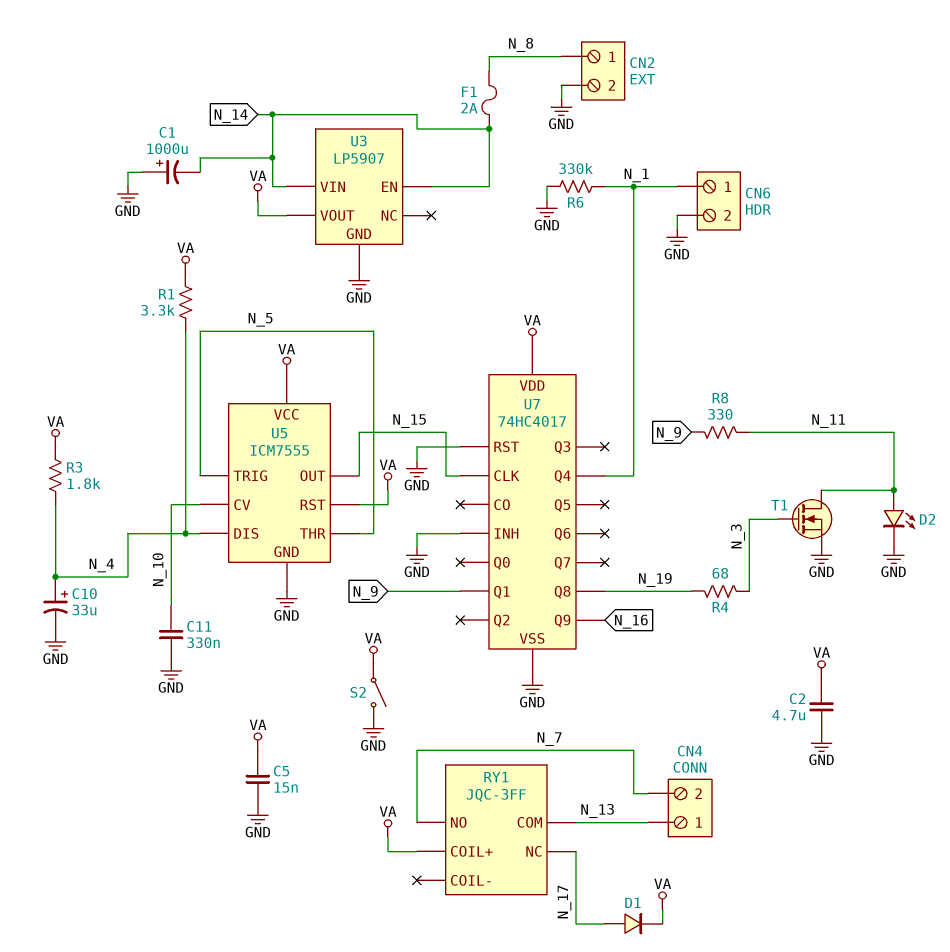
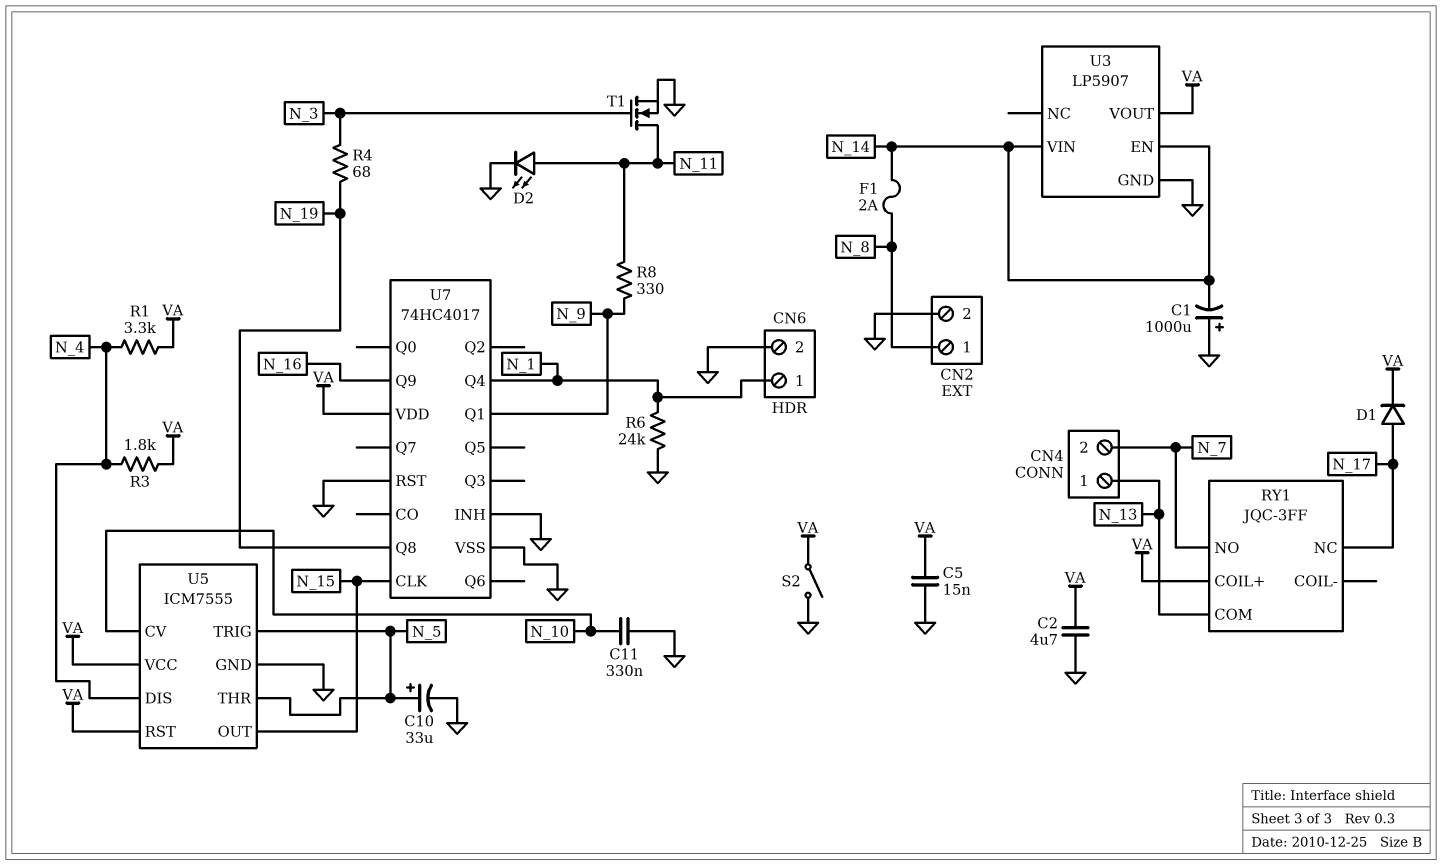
C10: 33uF (plus N_4, minus GND) -> 33uF (plus N_5, minus GND)
R6: 330k (GND, N_1) -> 24k (GND, N_1)

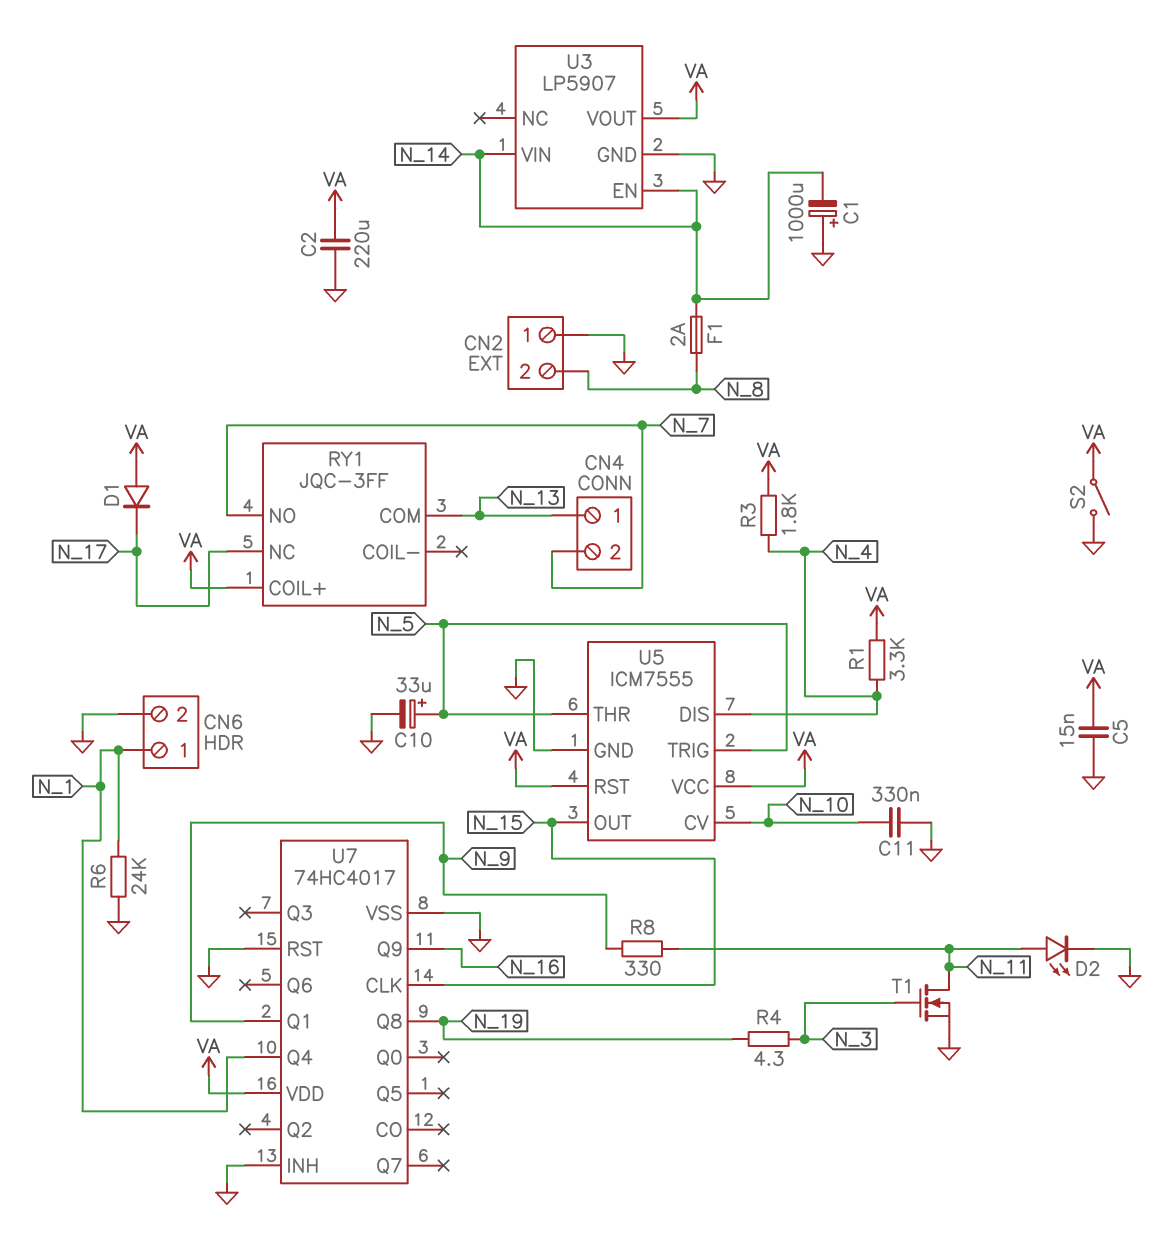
C2: 4.7uF (GND, VA) -> 220uF (GND, VA)
CN2 pin 1: N_8 -> GND
CN2 pin 2: GND -> N_8
D1: diode (A N_17, K VA) -> diode (A VA, K N_17)
R4: 68 (N_3, N_19) -> 4.3 (N_3, N_19)

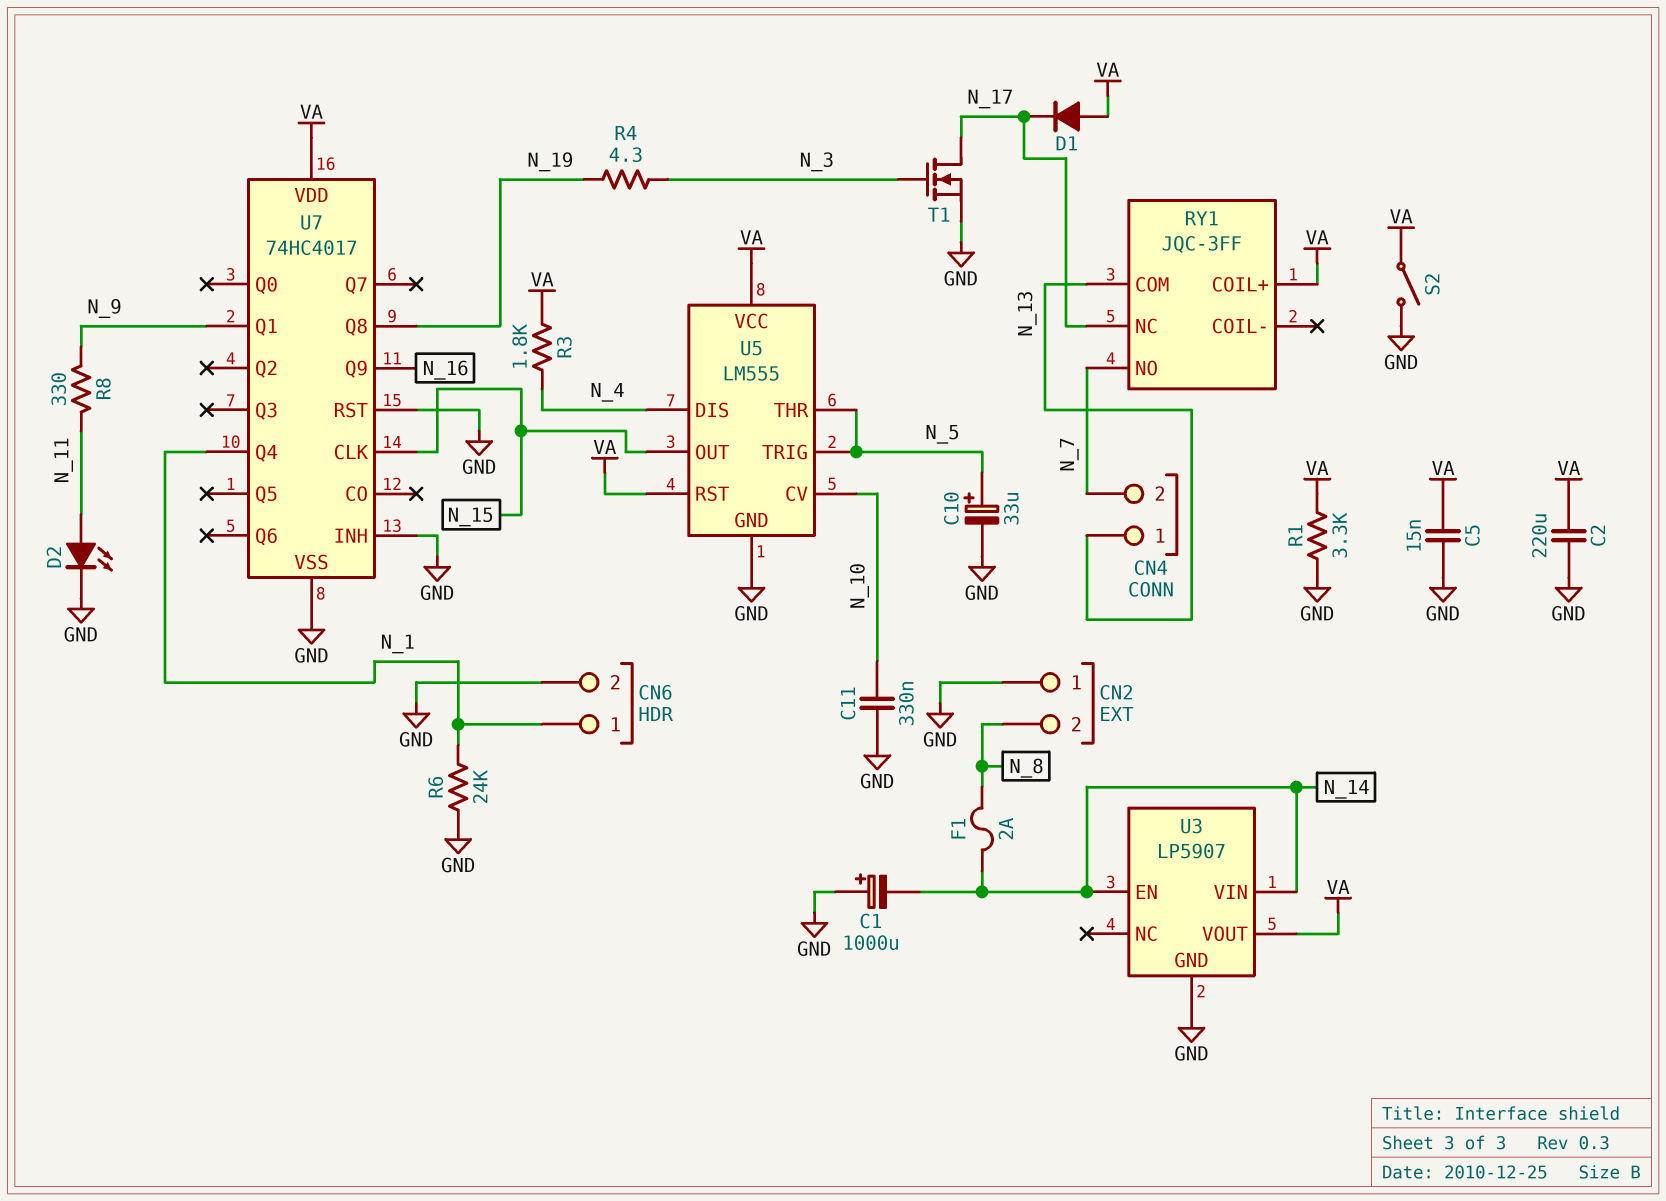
R1: 3.3k (N_4, VA) -> 3.3k (GND, VA)
T1: NMOS (G N_3, D N_11, S GND) -> NMOS (G N_3, D N_17, S GND)
U5: ICM7555 -> LM555

